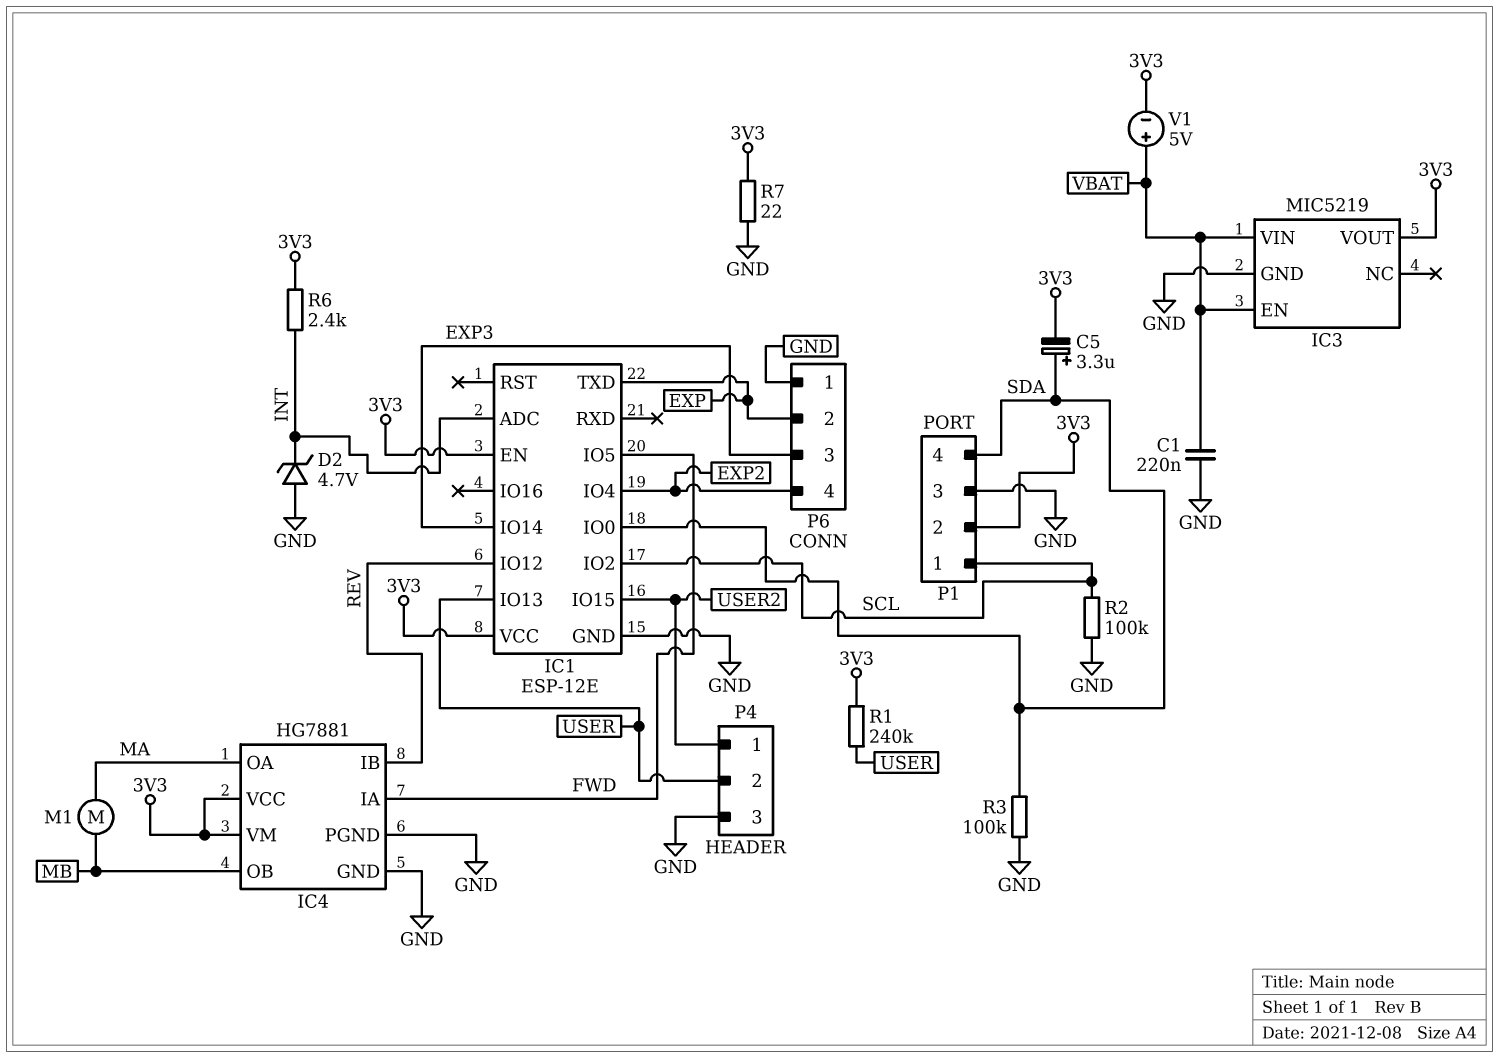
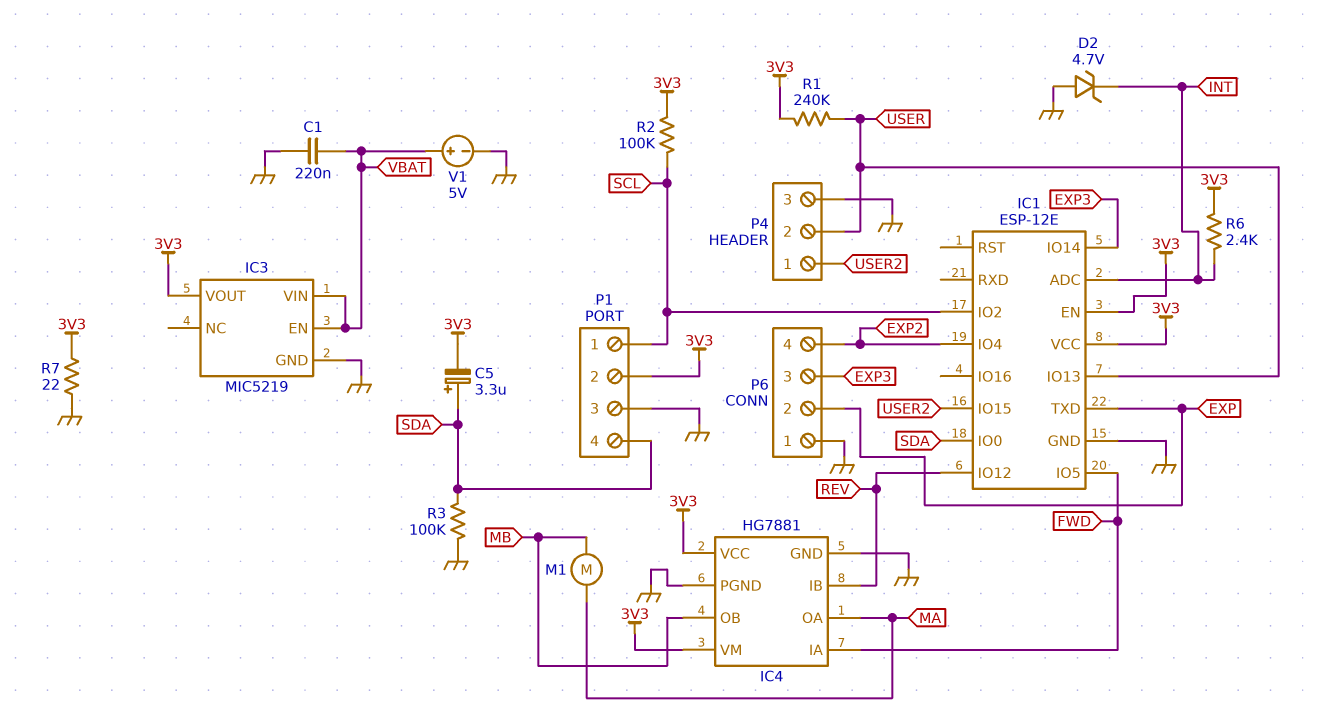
R2: 100k (GND, SCL) -> 100k (3V3, SCL)
V1: 5V (plus VBAT, minus 3V3) -> 5V (plus VBAT, minus GND)

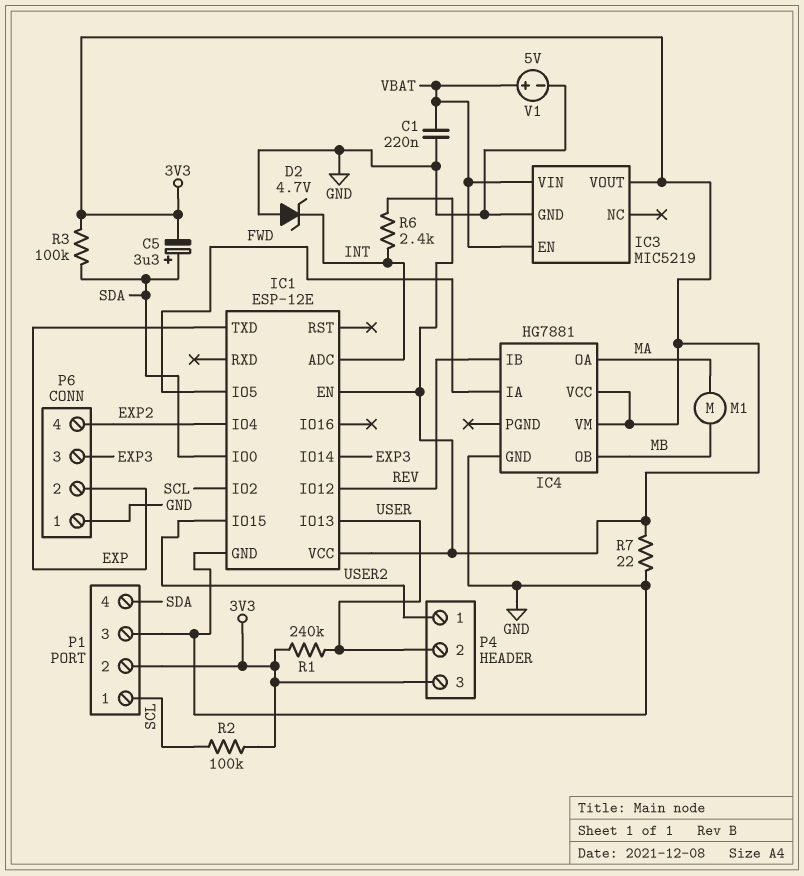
IC4 pin PGND: GND -> none
P4 pin 3: GND -> 3V3
R3: 100k (GND, SDA) -> 100k (3V3, SDA)

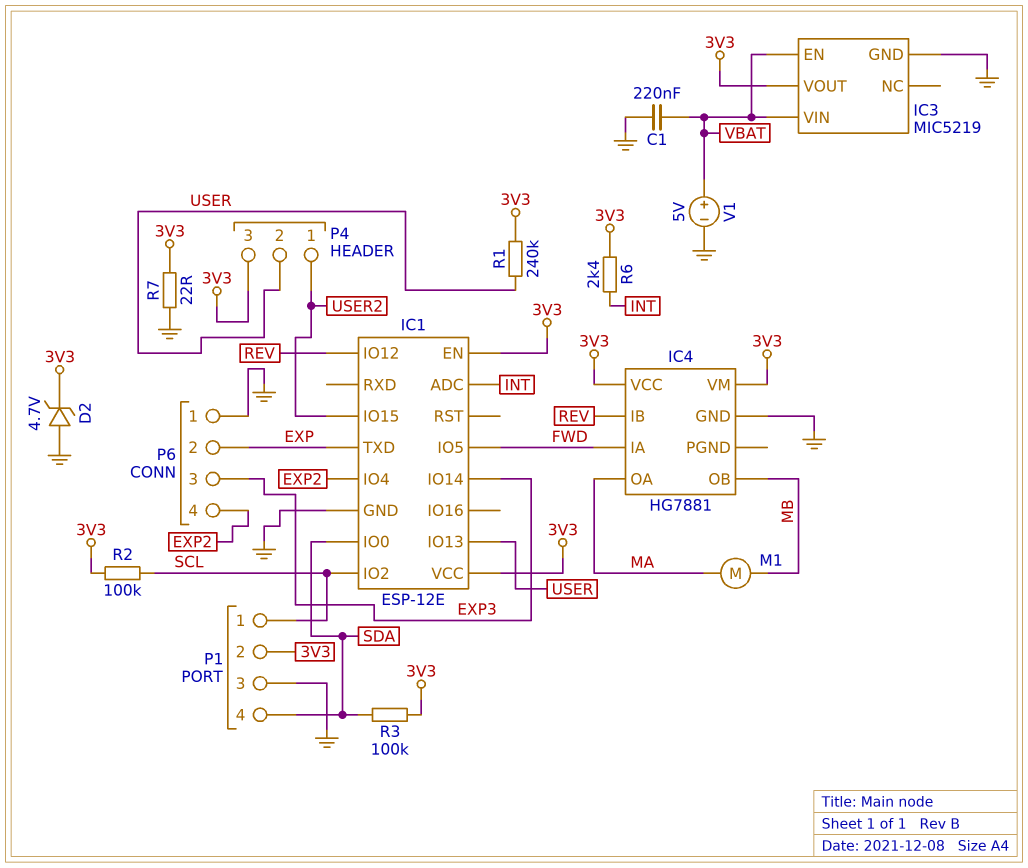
C5: 3.3uF (plus SDA, minus 3V3) -> none
D2: zener 4.7V (A GND, K INT) -> zener 4.7V (A GND, K 3V3)

